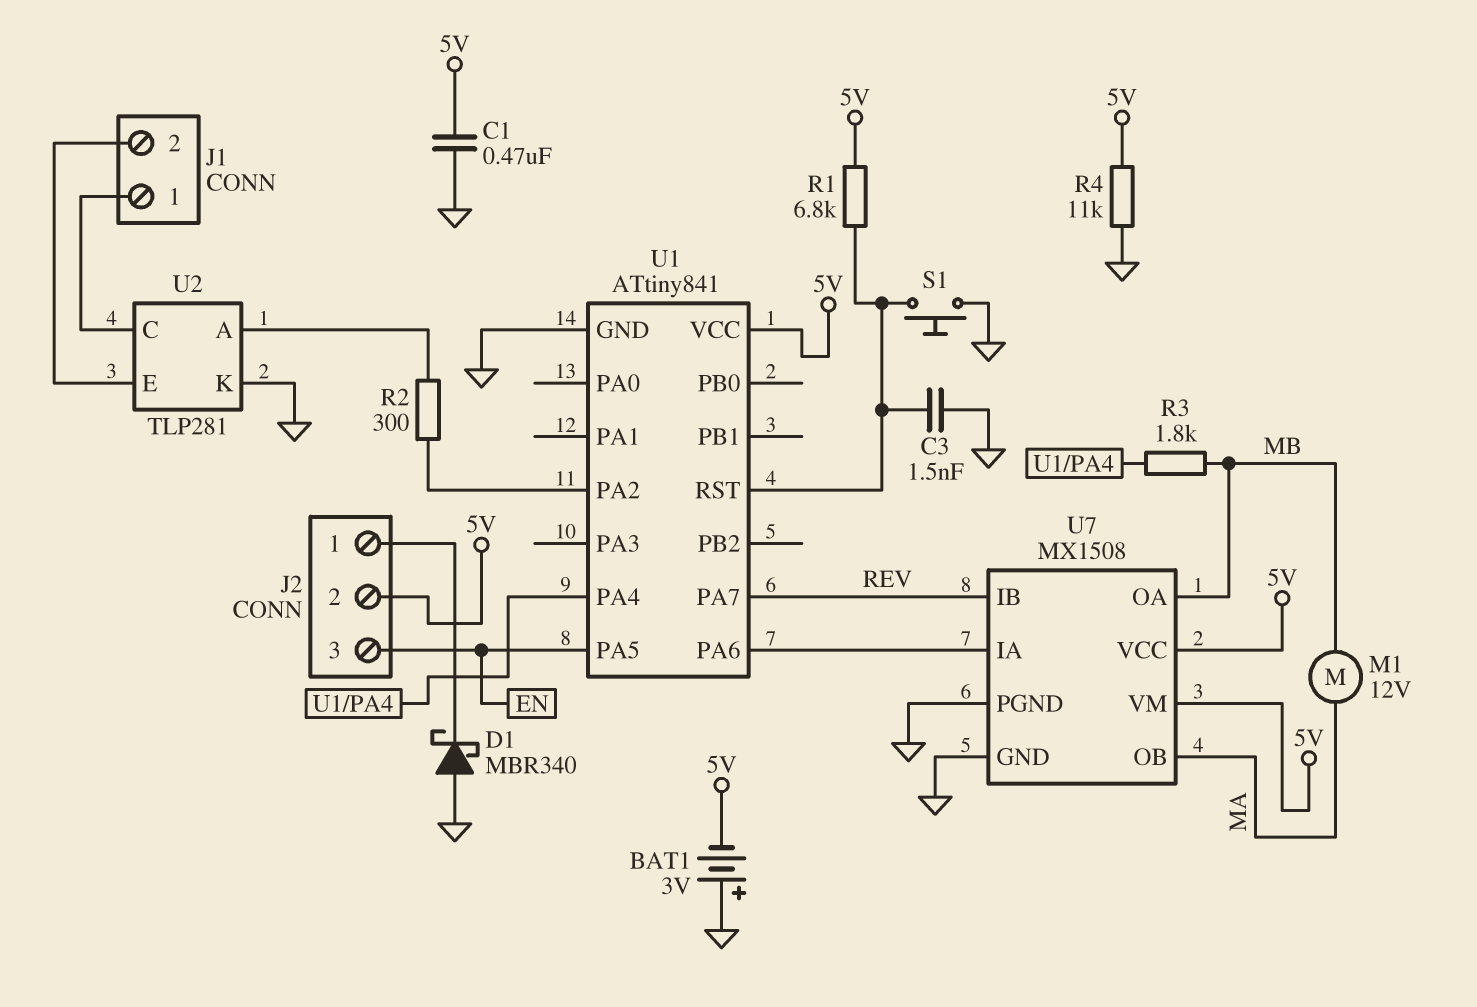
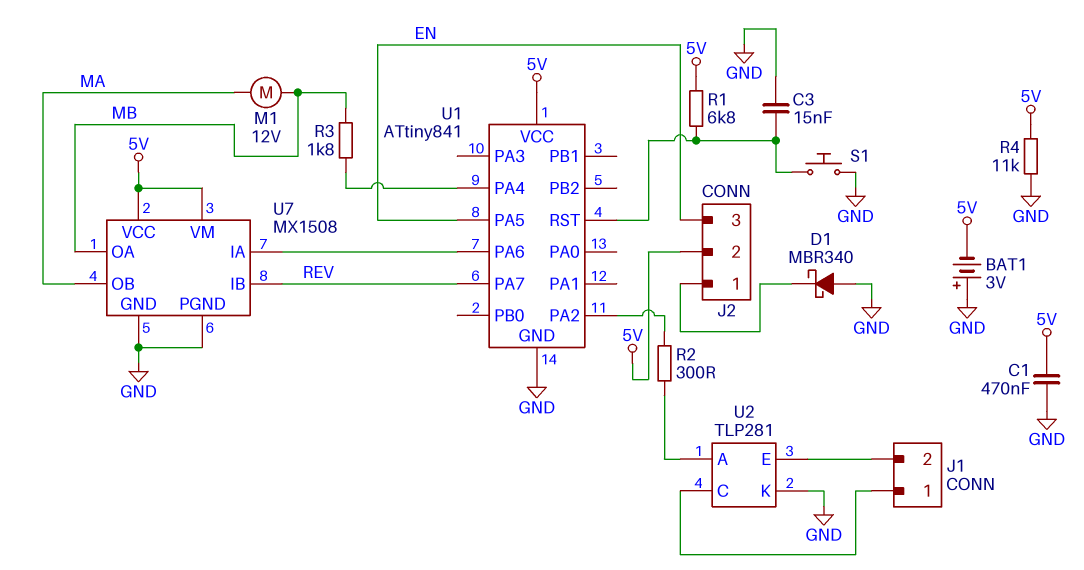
C3: 1.5nF (GND, U1/RST) -> 15nF (GND, U1/RST)

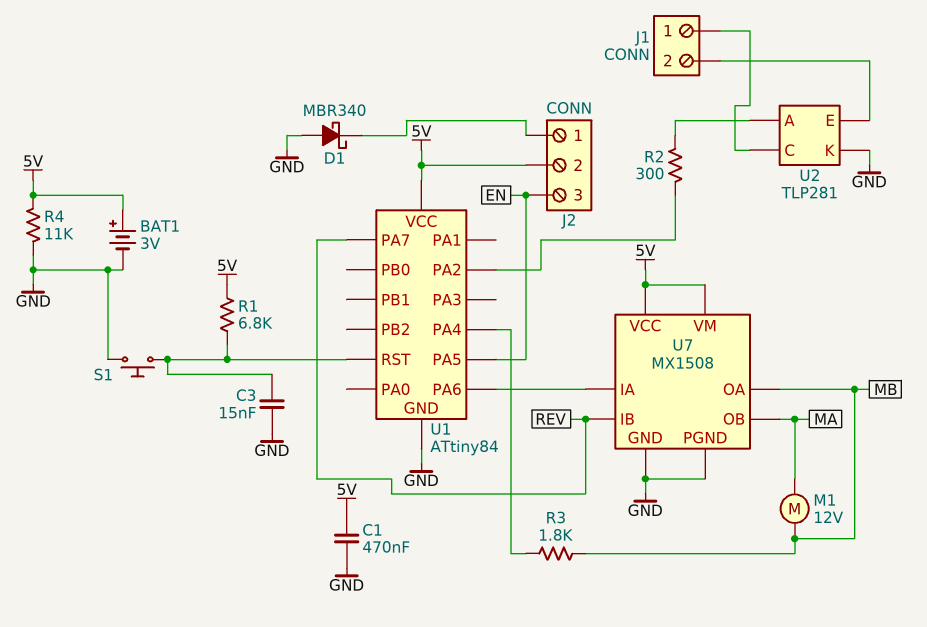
BAT1: 3V (plus GND, minus 5V) -> 3V (plus 5V, minus GND)
U1: ATtiny841 -> ATtiny84

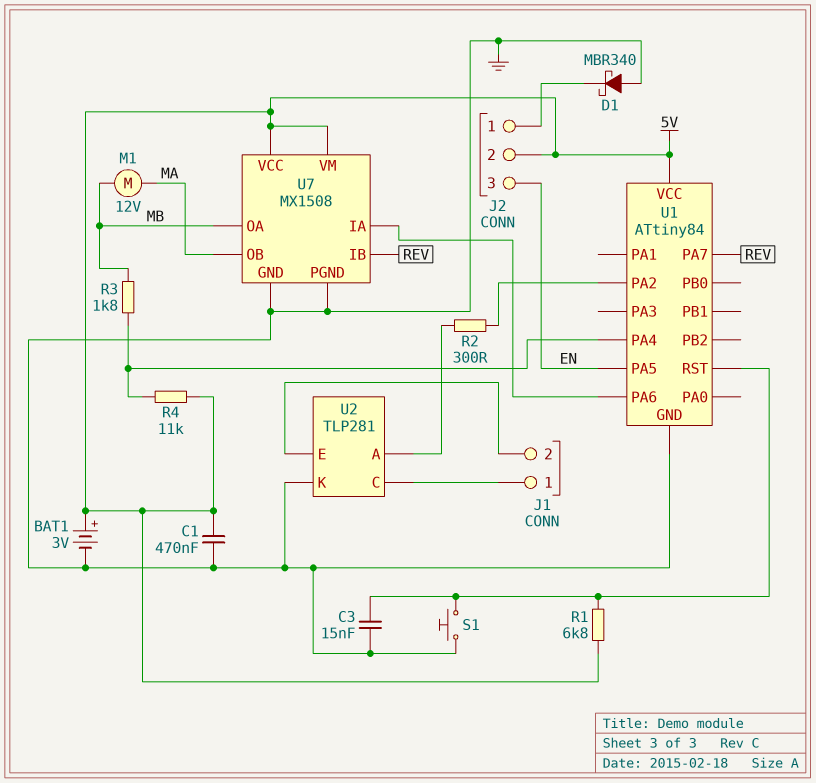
R4: 11k (5V, GND) -> 11k (5V, U1/PA4)

